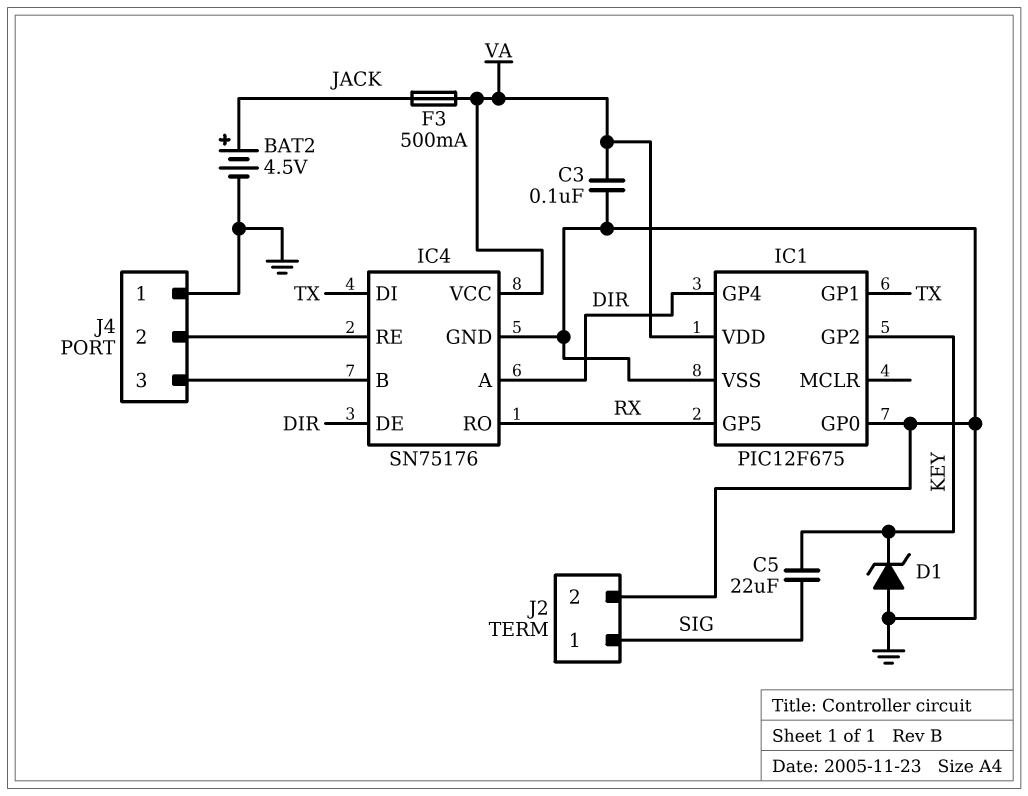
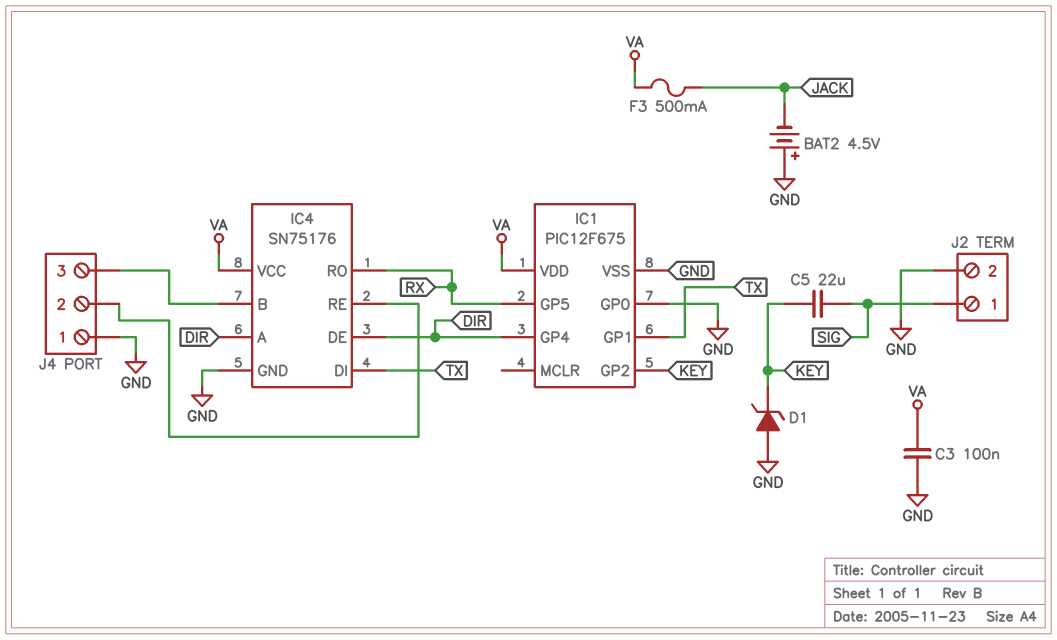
BAT2: 4.5V (plus JACK, minus GND) -> 4.5V (plus GND, minus JACK)

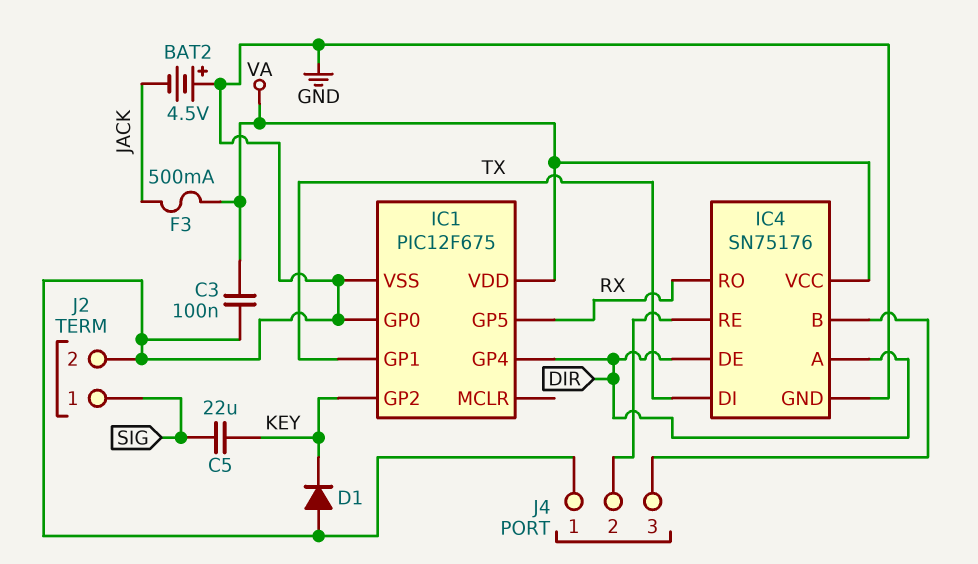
D1: zener (A GND, K KEY) -> diode (A GND, K KEY)

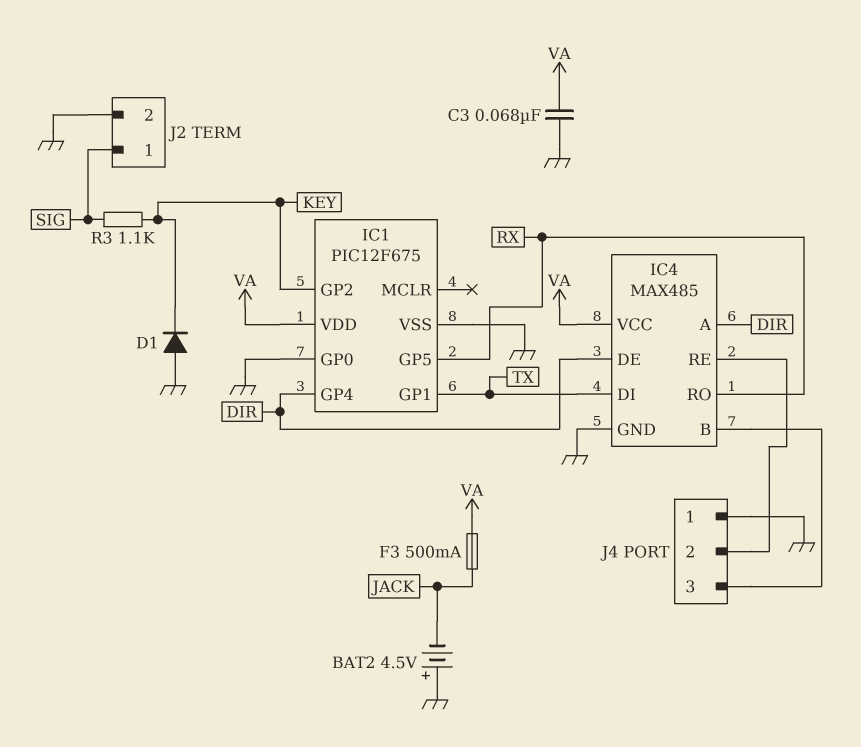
C3: 100nF (GND, VA) -> 68nF (GND, VA)
C5: 22uF (KEY, SIG) -> none
IC4: SN75176 -> MAX485
R3: none -> 1.1k (KEY, SIG)

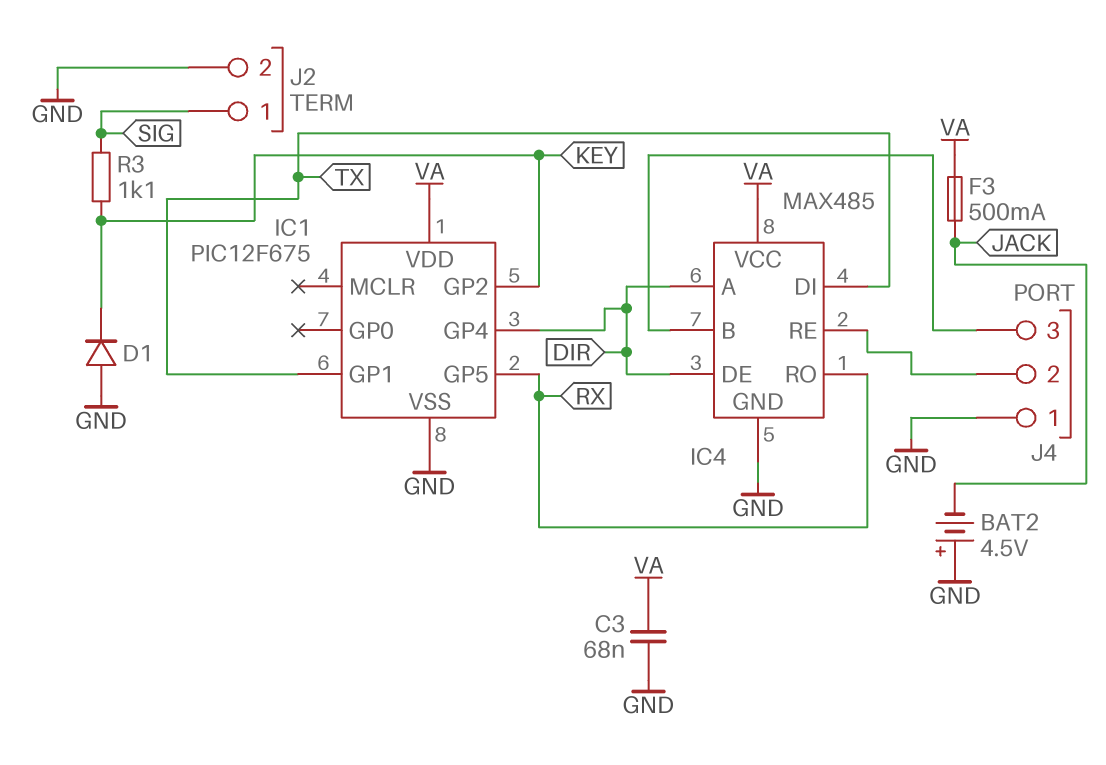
IC1 pin GP0: GND -> none

